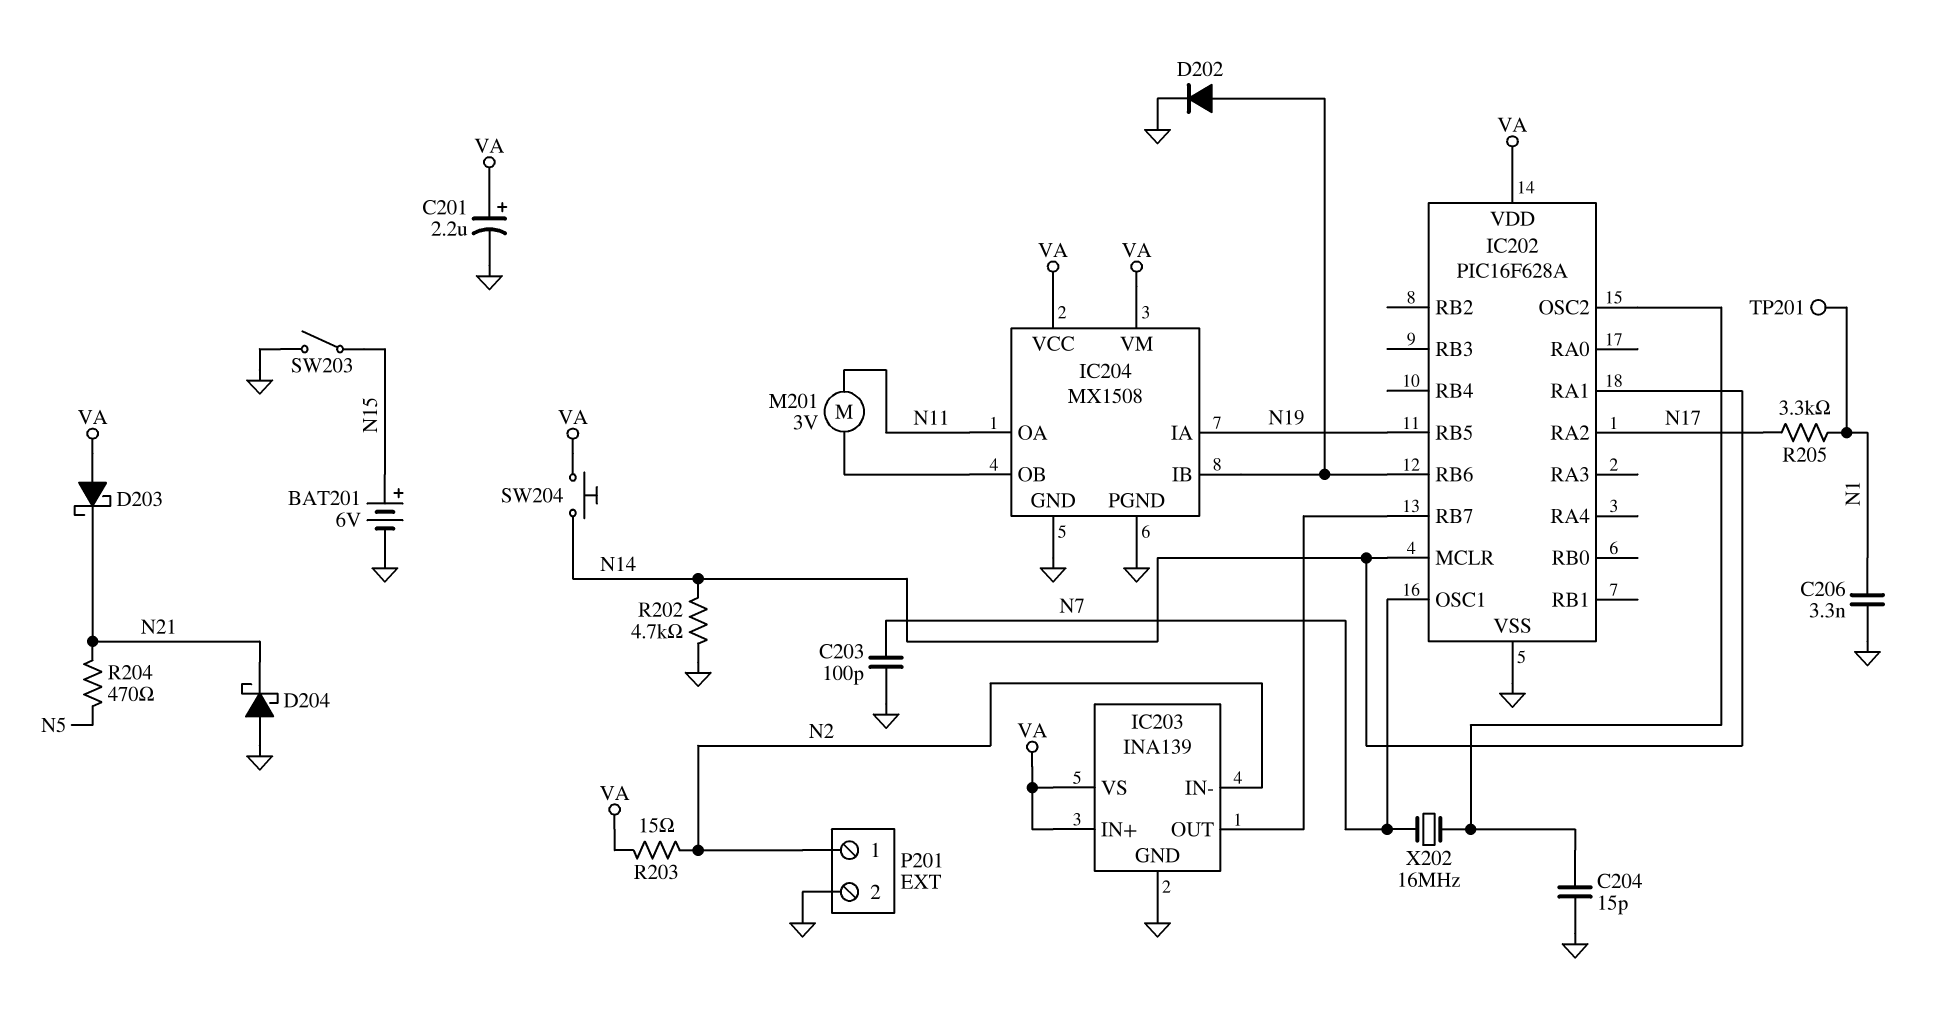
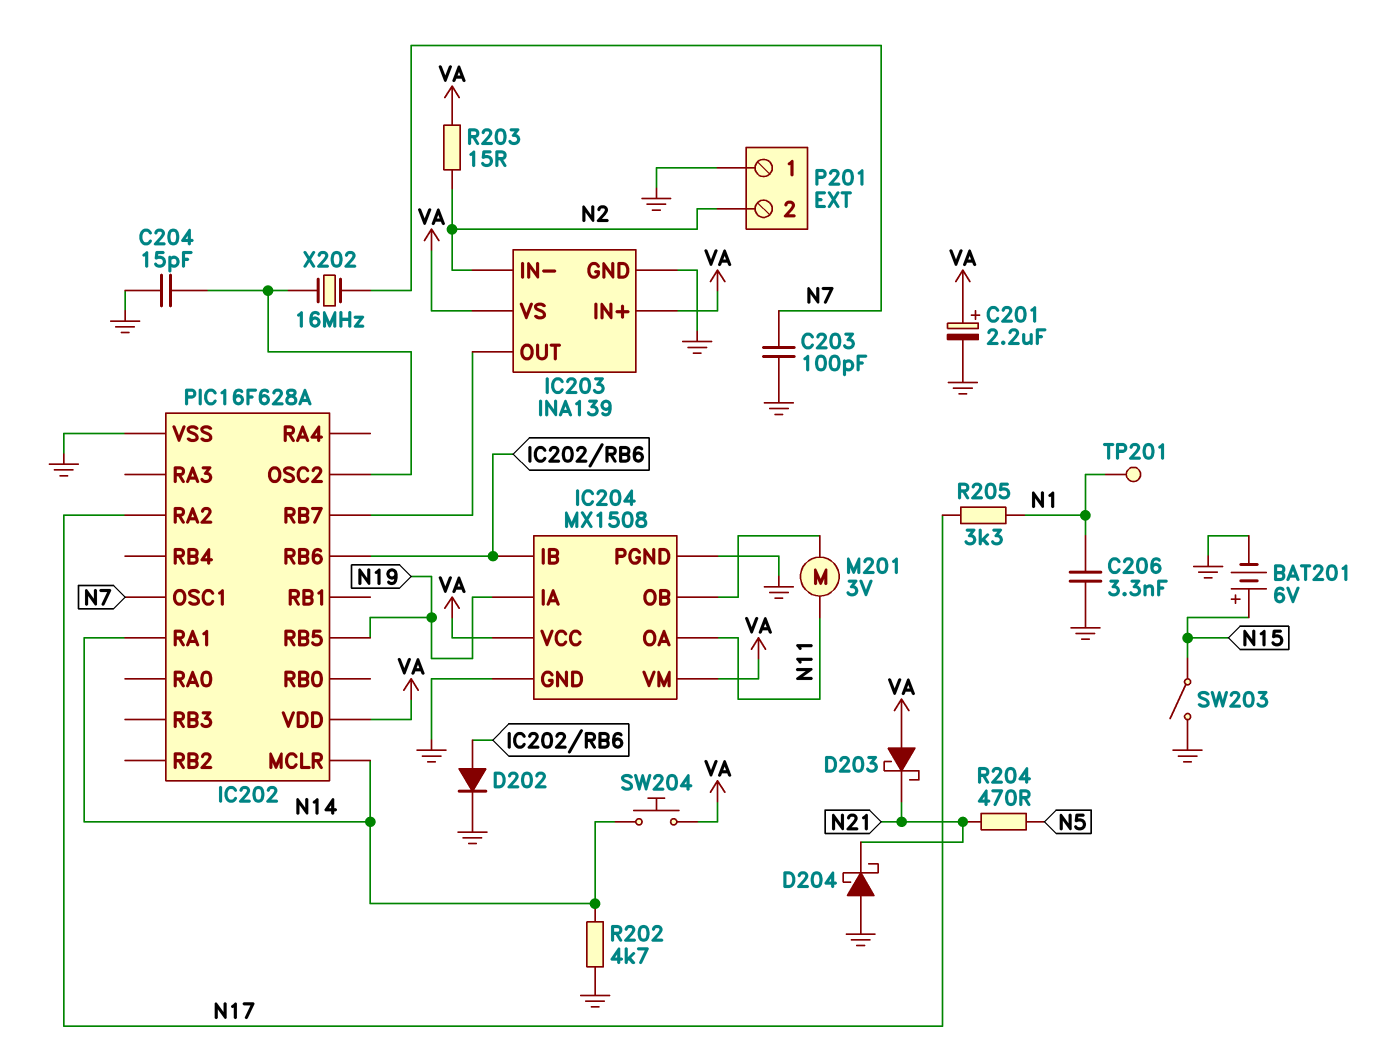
P201 pin 1: N2 -> GND
P201 pin 2: GND -> N2

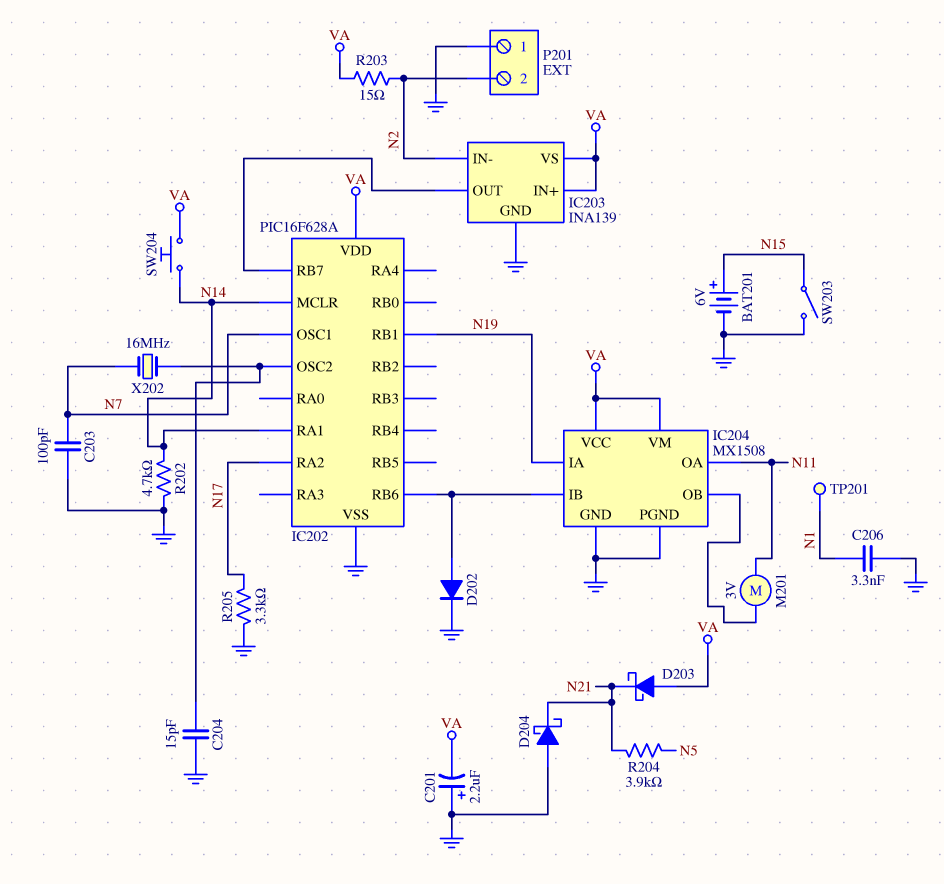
C201: 2.2uF (plus VA, minus GND) -> 2.2uF (plus GND, minus VA)
IC202 pin RB1: none -> N19
IC202 pin RB5: N19 -> none
R204: 470 (N5, N21) -> 3.9k (N5, N21)
R205: 3.3k (N1, N17) -> 3.3k (GND, N17)

